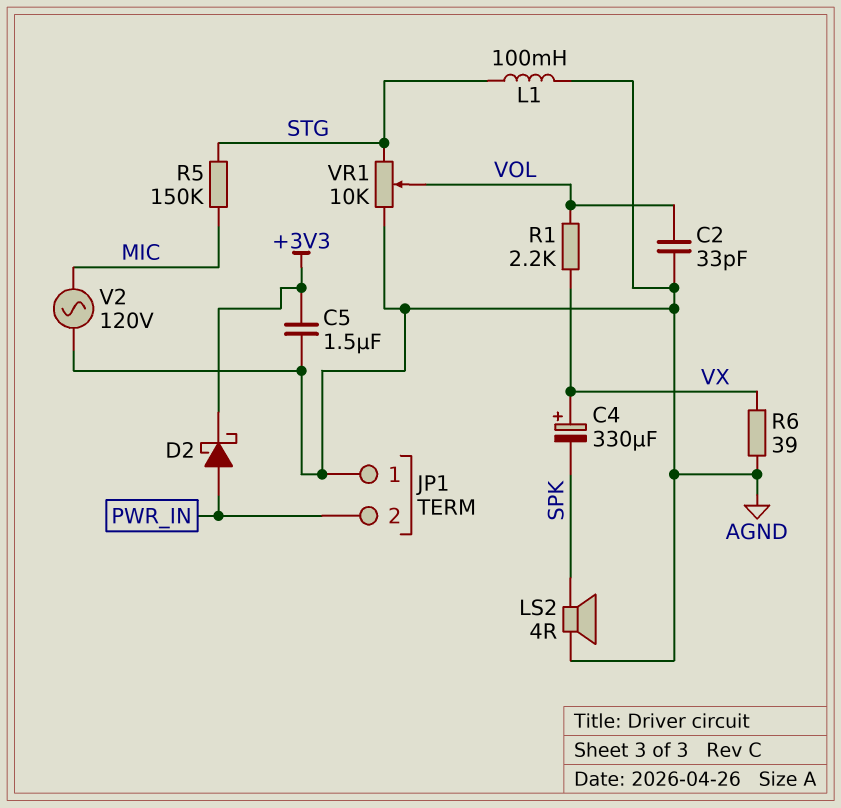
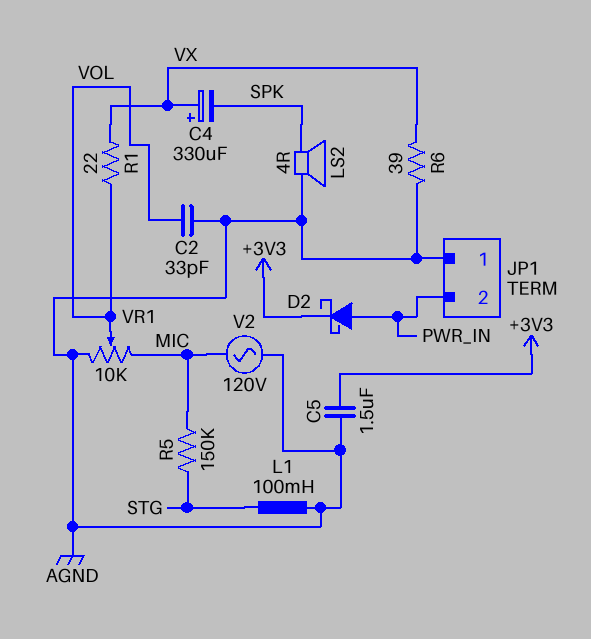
R1: 2.2k (VOL, VX) -> 22 (VOL, VX)
VR1: 10k (AGND, STG, wiper VOL) -> 10k (AGND, MIC, wiper VOL)

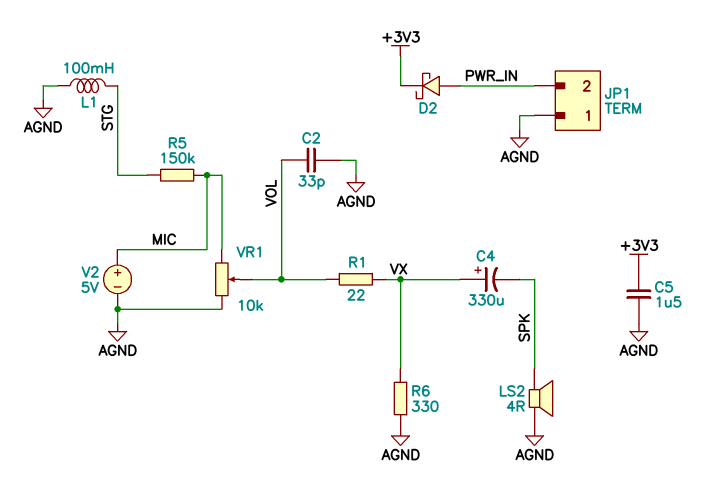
R6: 39 (AGND, VX) -> 330 (AGND, VX)
V2: AC 120V (AGND, MIC) -> 5V (plus MIC, minus AGND)

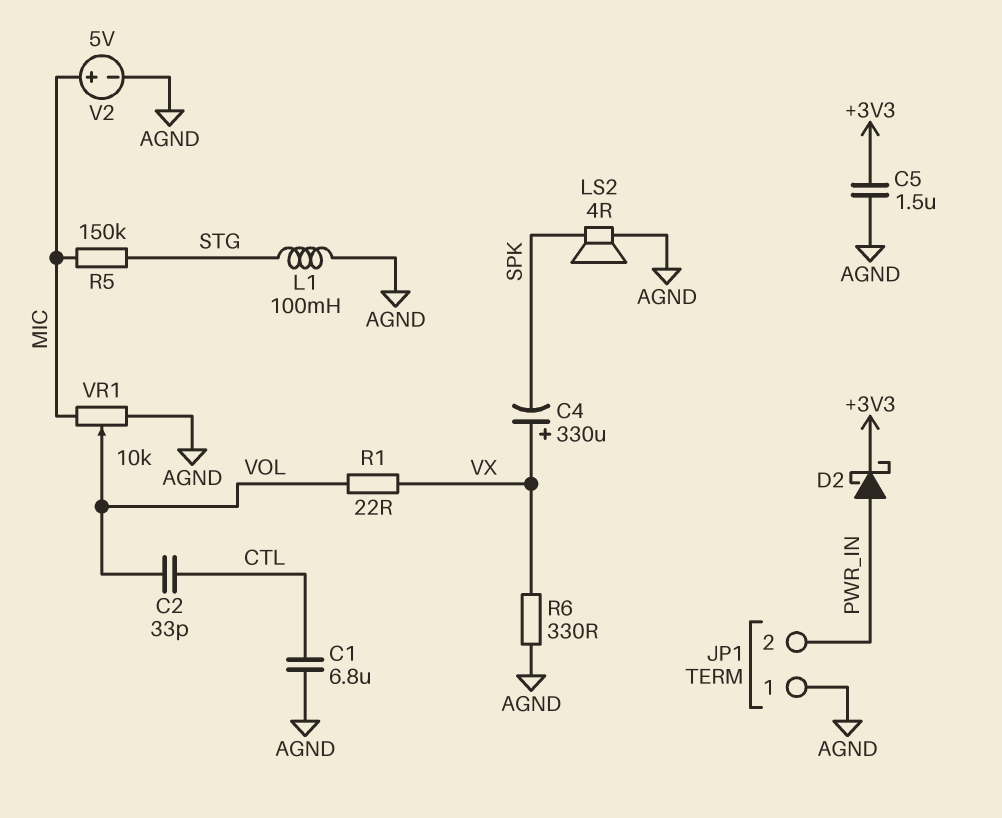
C1: none -> 6.8uF (AGND, CTL)
C2: 33pF (AGND, VOL) -> 33pF (CTL, VOL)

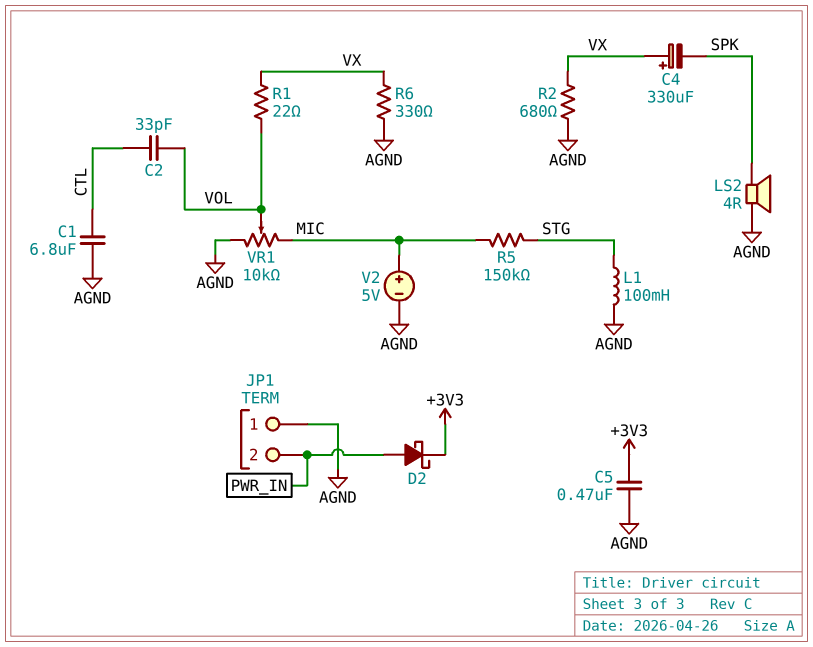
C5: 1.5uF (+3V3, AGND) -> 470nF (+3V3, AGND)
R2: none -> 680 (AGND, VX)

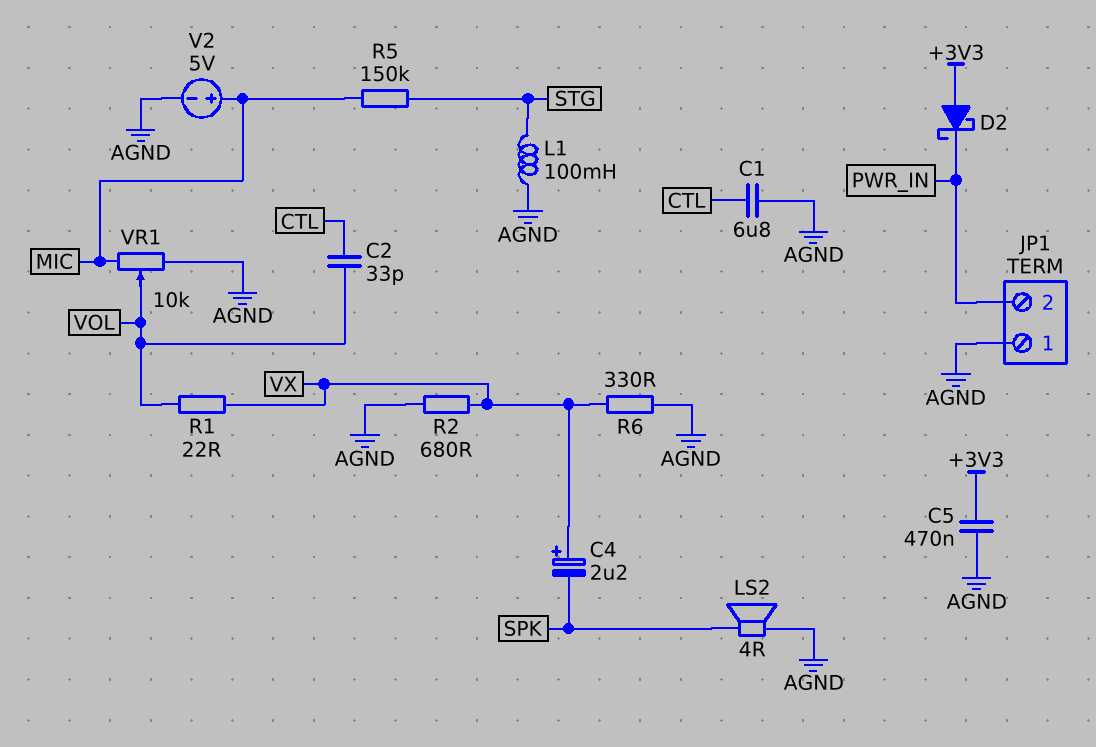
C4: 330uF (plus VX, minus SPK) -> 2.2uF (plus VX, minus SPK)
D2: schottky (A PWR_IN, K +3V3) -> schottky (A +3V3, K PWR_IN)

